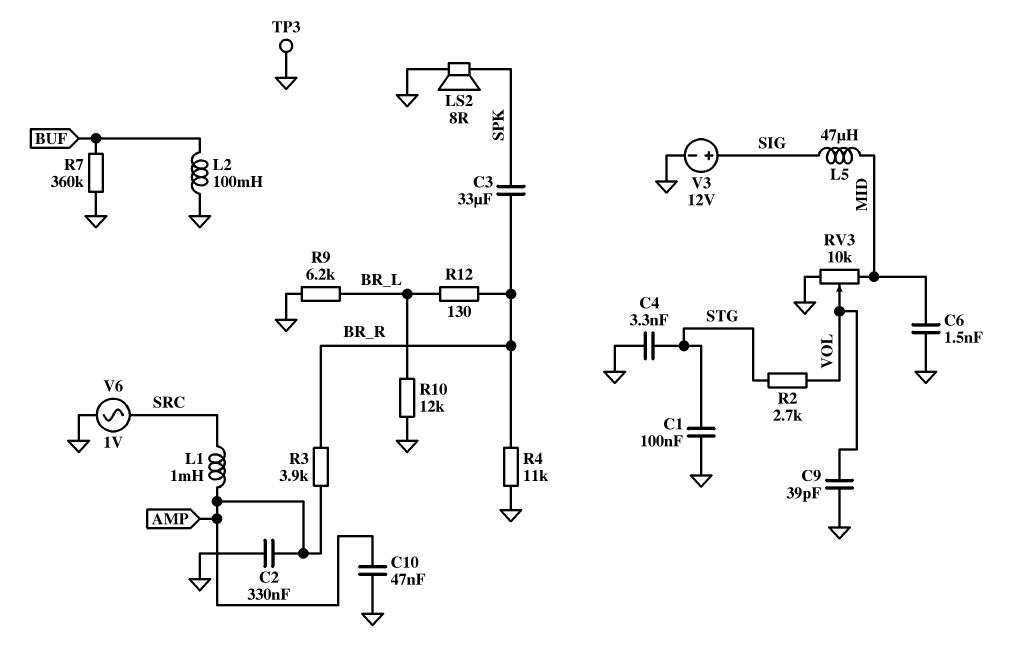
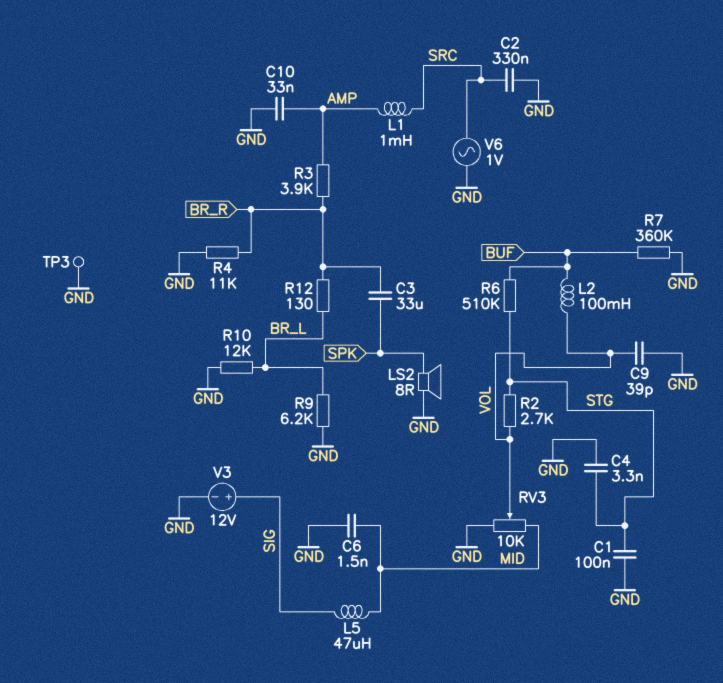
C2: 330nF (AMP, GND) -> 330nF (GND, SRC)
C10: 47nF (AMP, GND) -> 33nF (AMP, GND)
L2: 100mH (BUF, GND) -> 100mH (BUF, VOL)
R6: none -> 510k (BUF, STG)

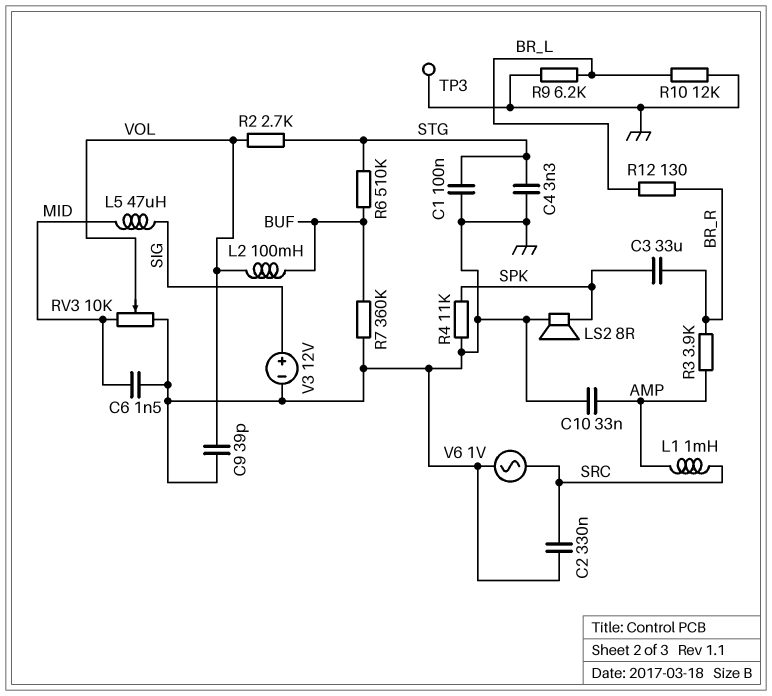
R4: 11k (BR_R, GND) -> 11k (GND, SPK)

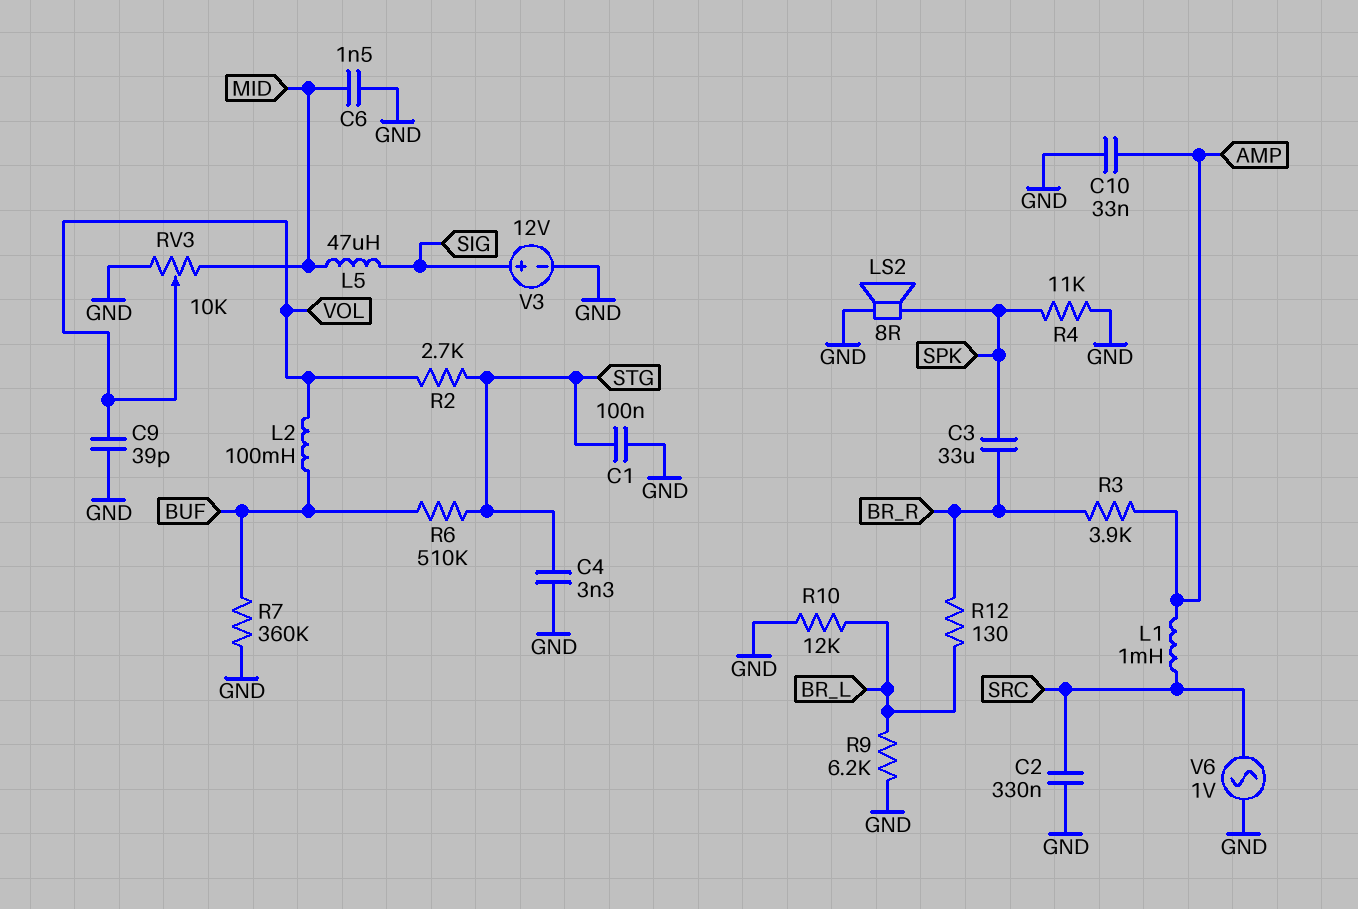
TP3: test point (GND) -> none

